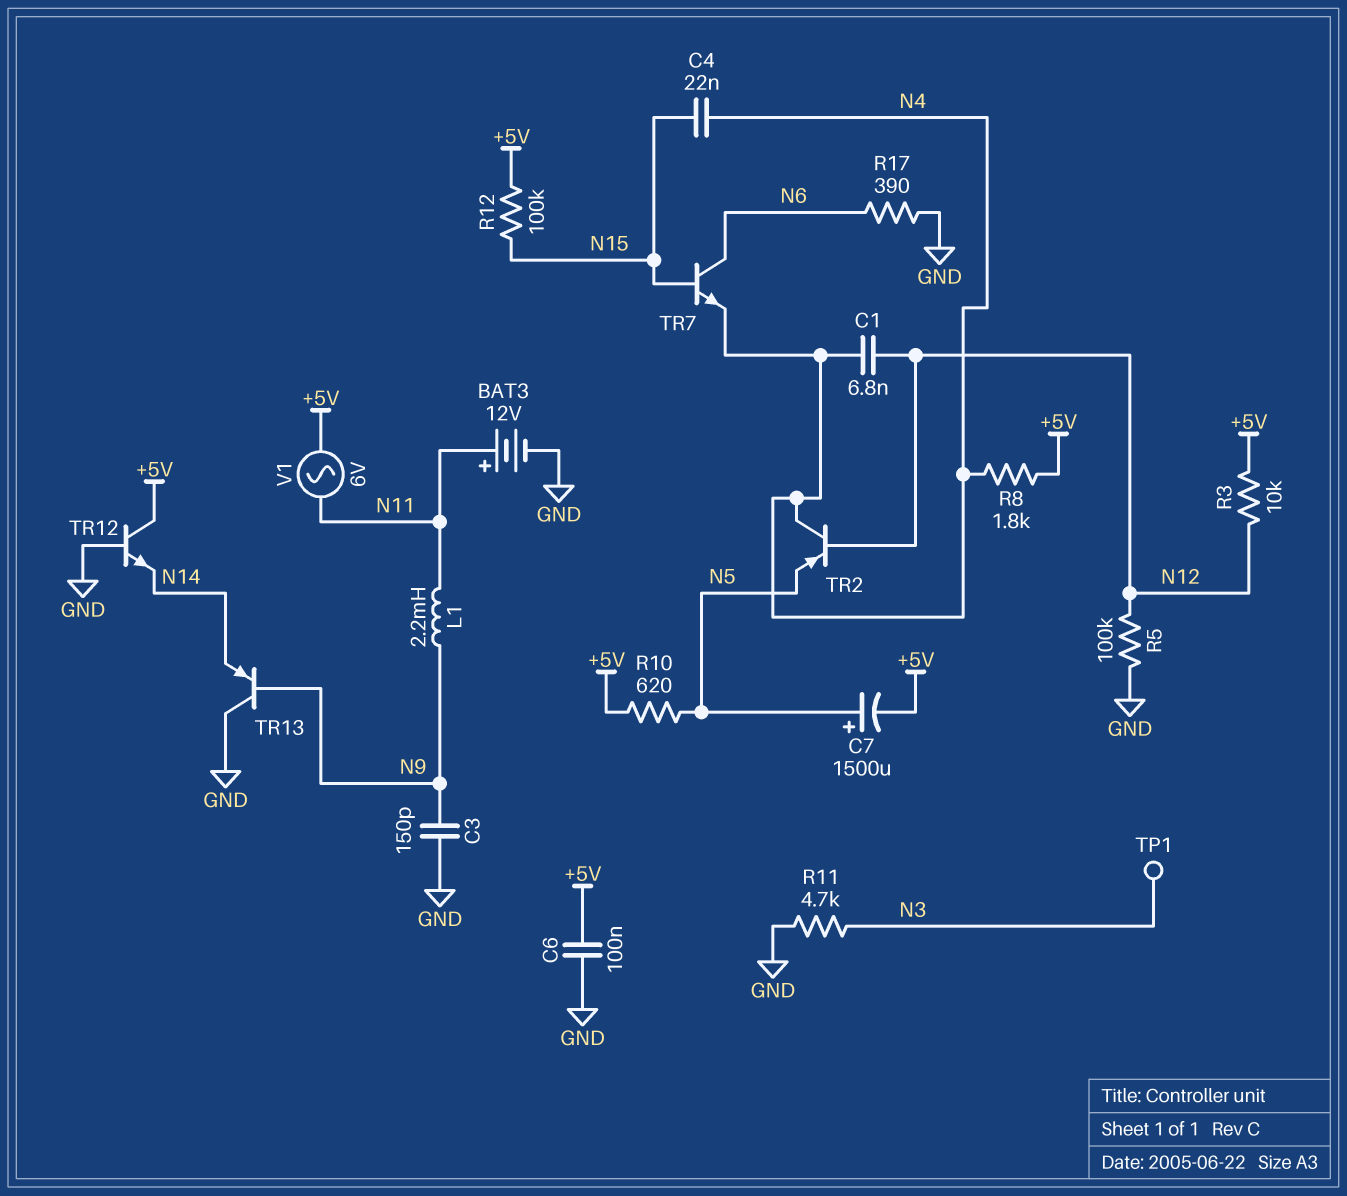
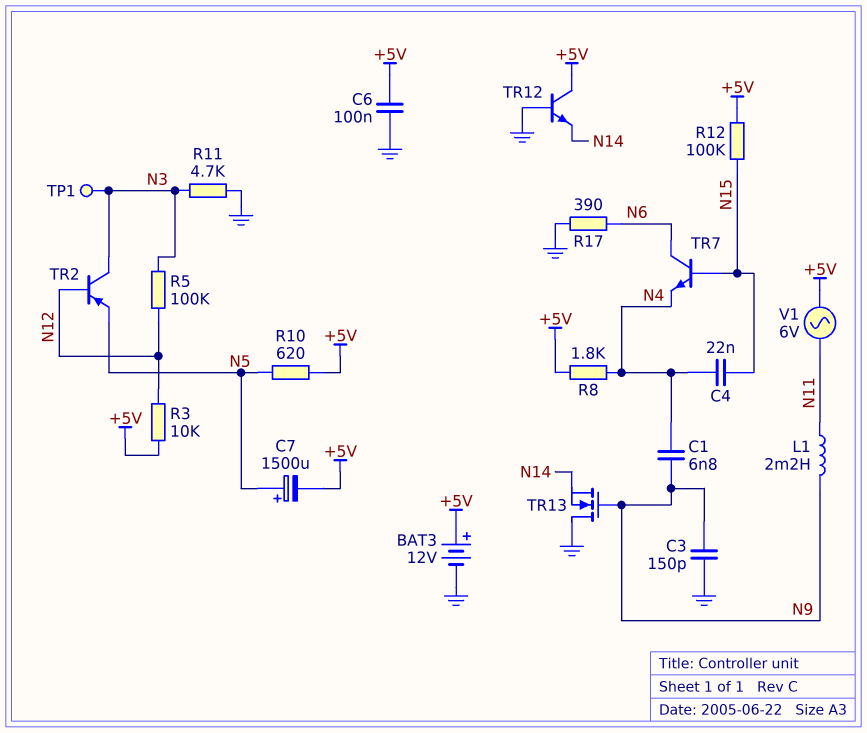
BAT3: 12V (plus N11, minus GND) -> 12V (plus +5V, minus GND)
C1: 6.8nF (N4, N12) -> 6.8nF (N4, N9)
R5: 100k (GND, N12) -> 100k (N3, N12)
TR2: PNP (B N12, C N4, E N5) -> PNP (B N12, C N3, E N5)
TR13: PNP (B N9, C GND, E N14) -> NMOS (G N9, D GND, S N14)

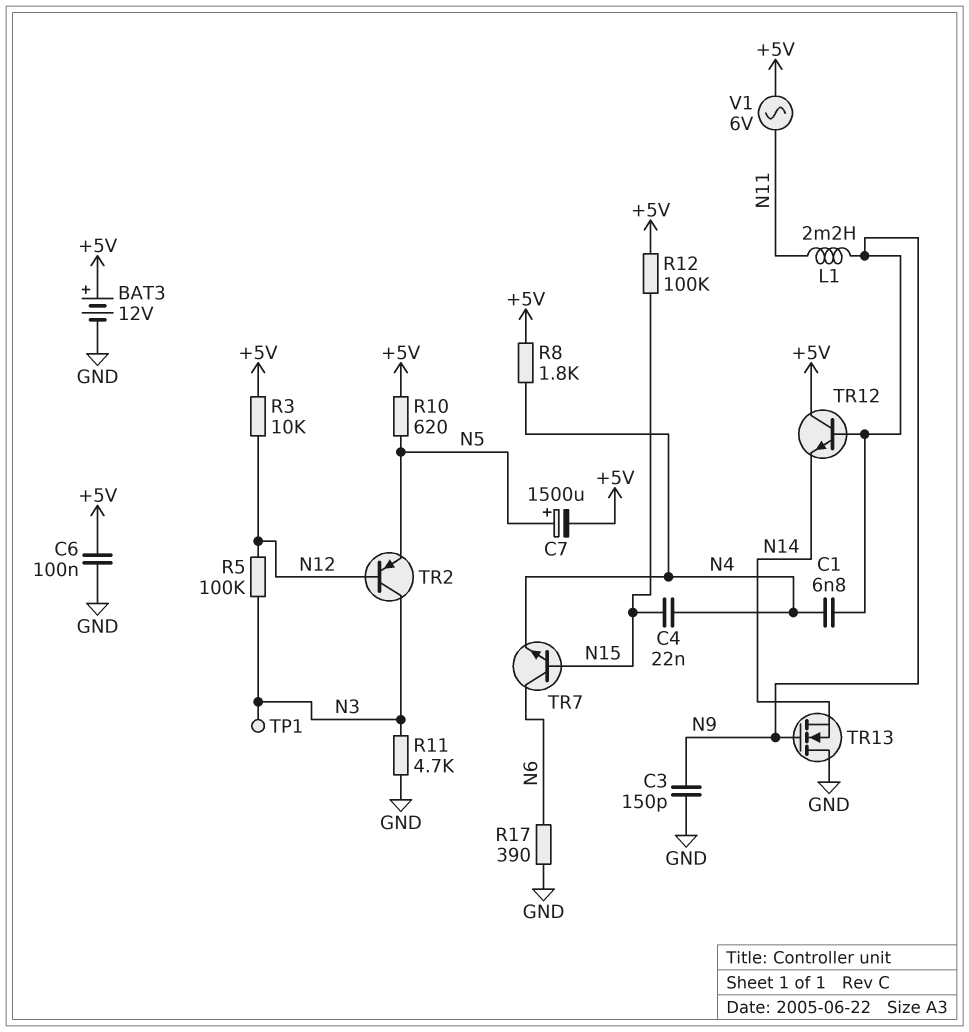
TR12: NPN (B GND, C +5V, E N14) -> NPN (B N9, C +5V, E N14)

